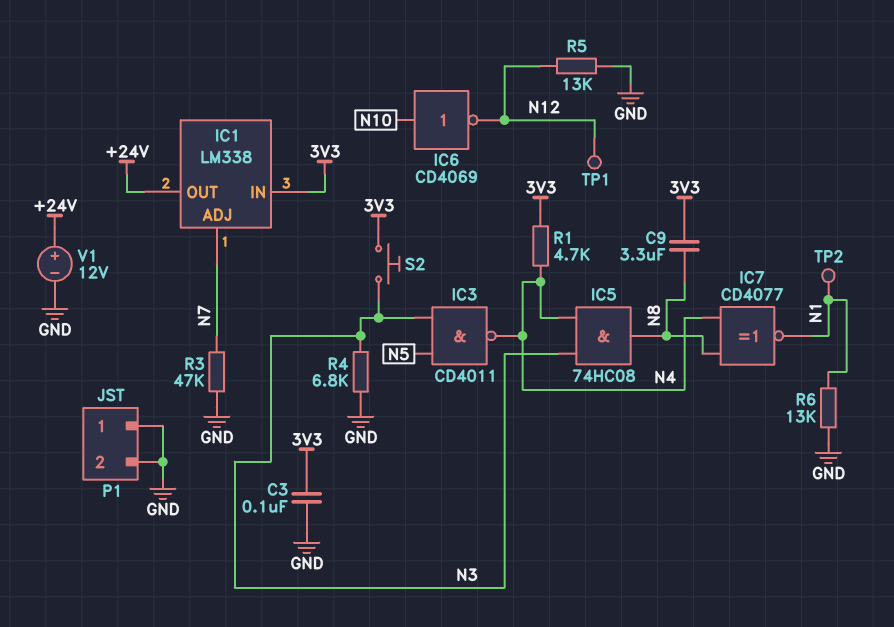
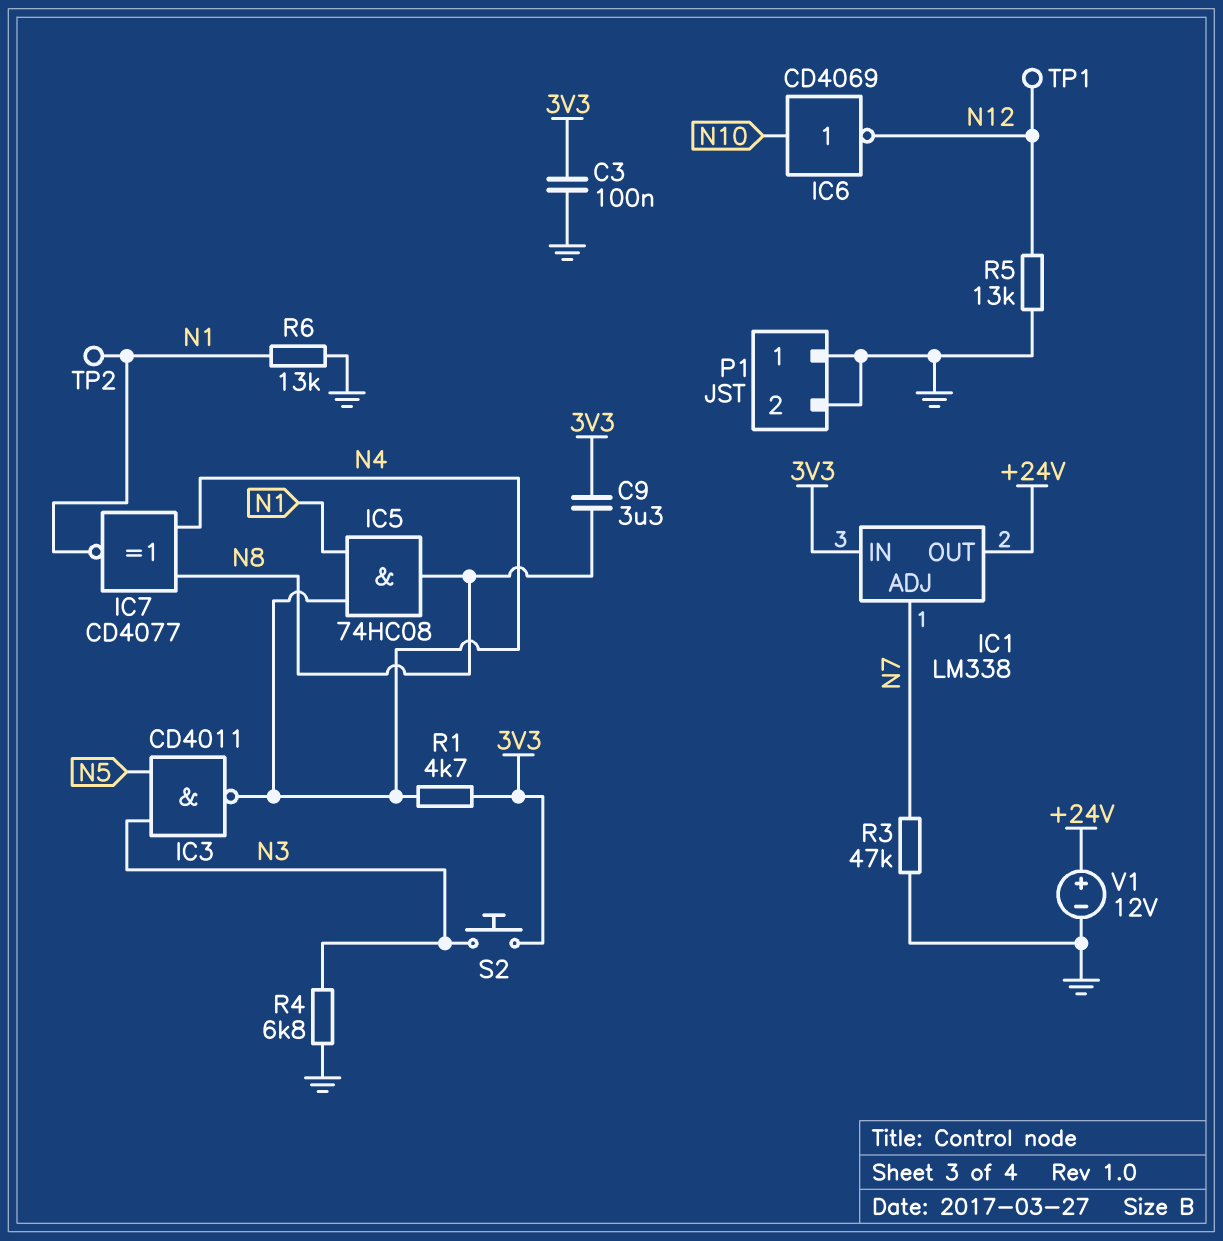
IC5: AND 74HC08 (in N3, in N4, out N8) -> AND 74HC08 (in N1, in N4, out N8)

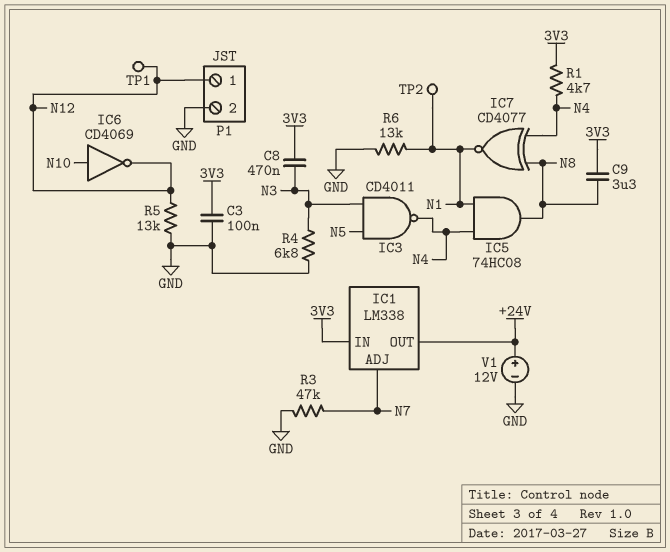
C8: none -> 470nF (3V3, N3)
P1 pin 1: GND -> N12
S2: button (3V3, N3) -> none

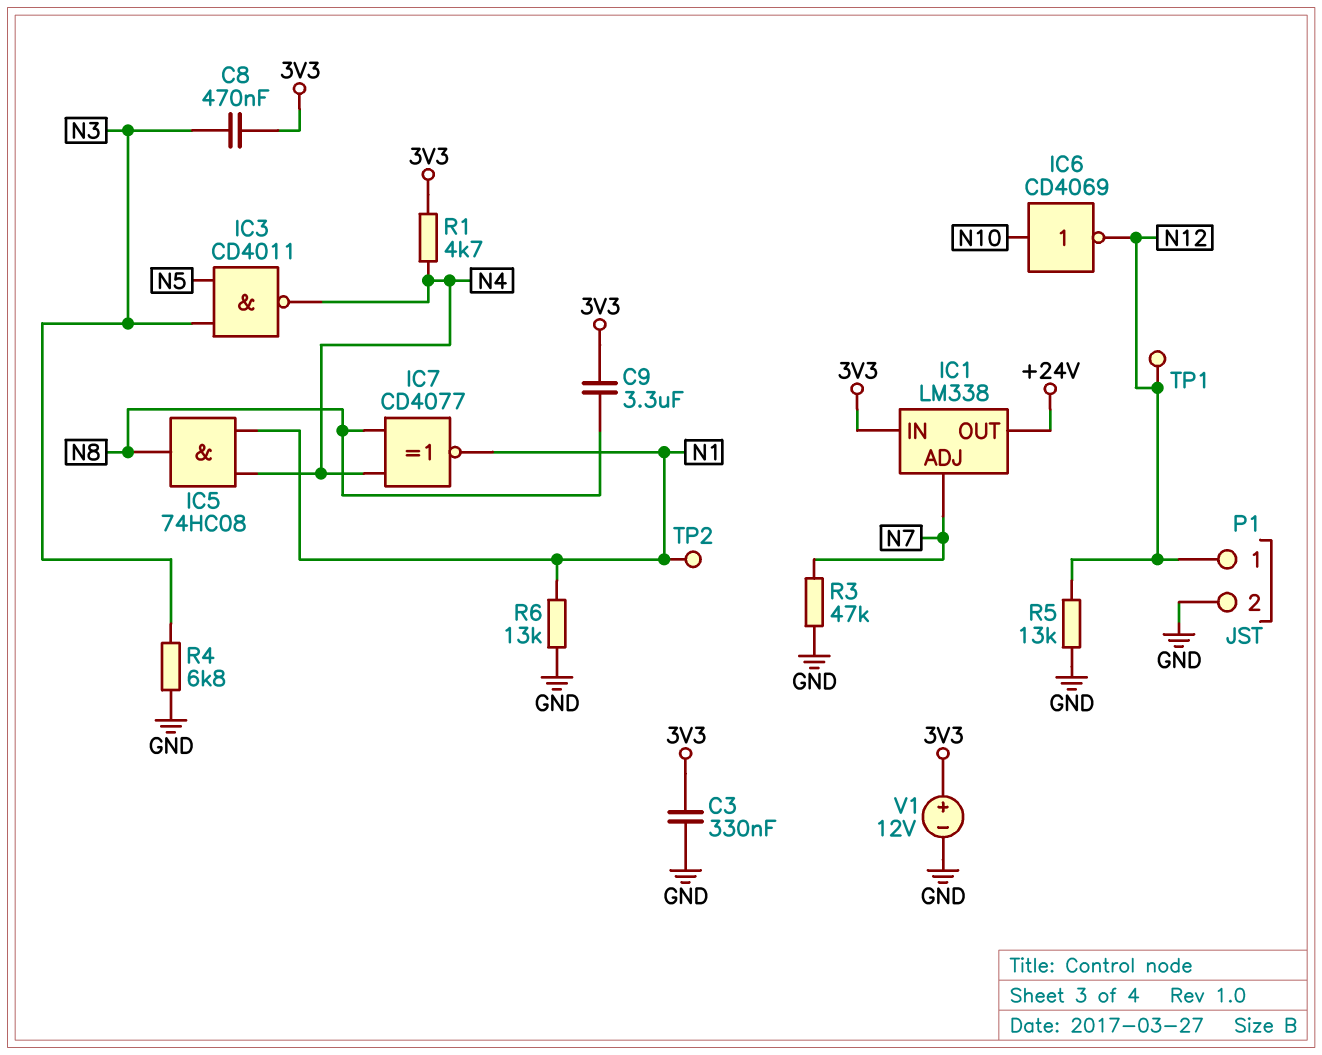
C3: 100nF (3V3, GND) -> 330nF (3V3, GND)
V1: 12V (plus +24V, minus GND) -> 12V (plus 3V3, minus GND)

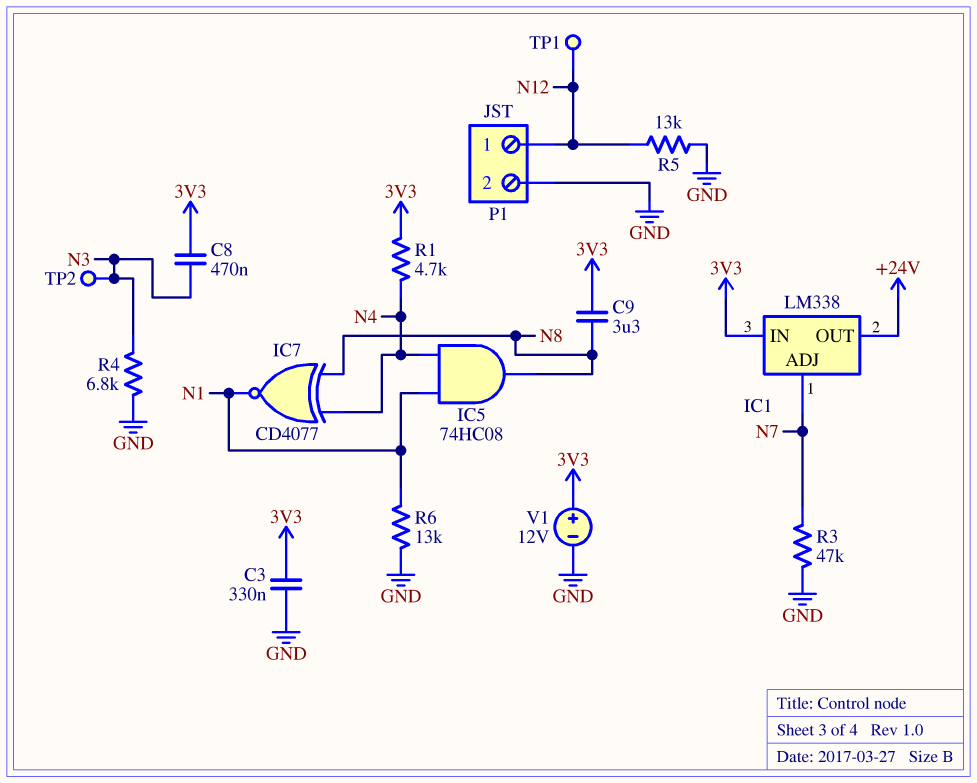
IC3: NAND CD4011 (in N3, in N5, out N4) -> none
IC6: NOT CD4069 (in N10, out N12) -> none
TP2: test point (N1) -> test point (N3)

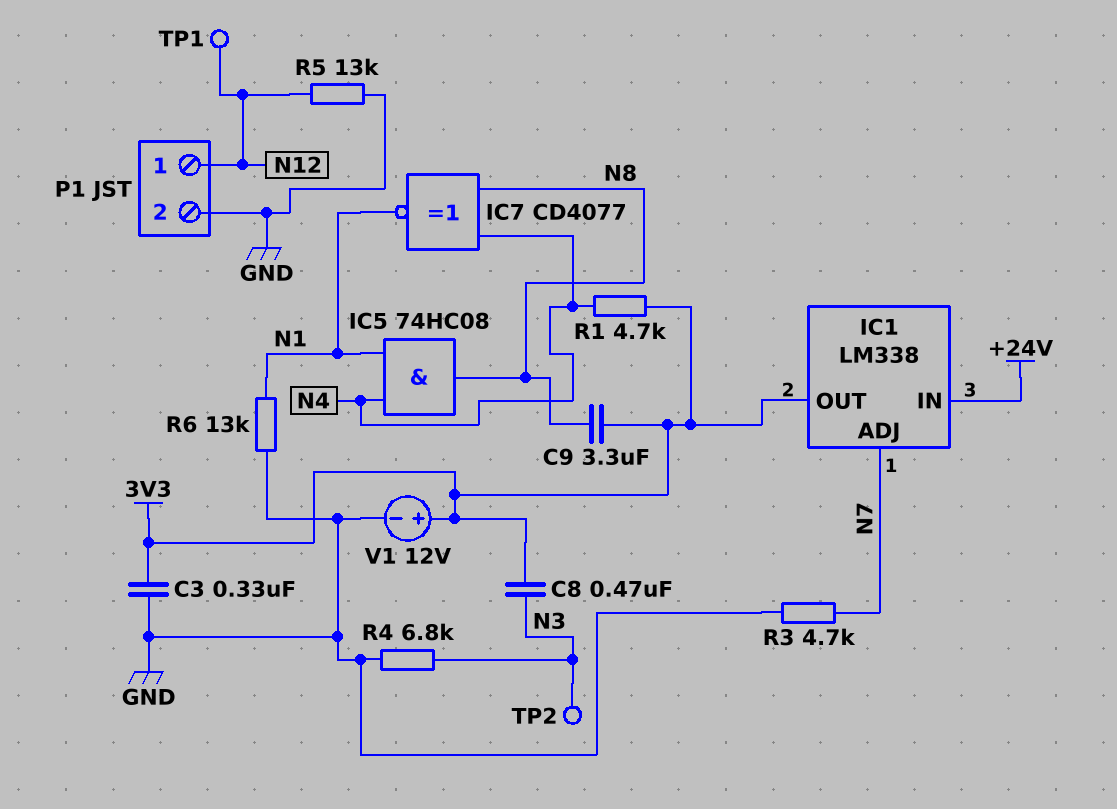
IC1 pin IN: 3V3 -> +24V
IC1 pin OUT: +24V -> 3V3
R3: 47k (GND, N7) -> 4.7k (GND, N7)

